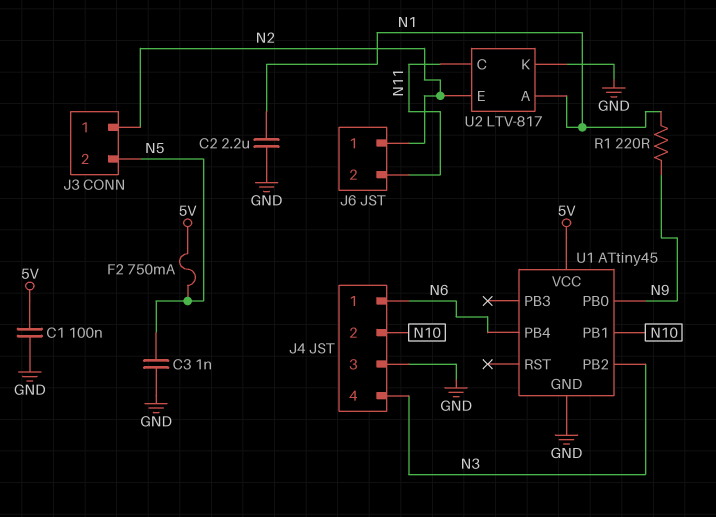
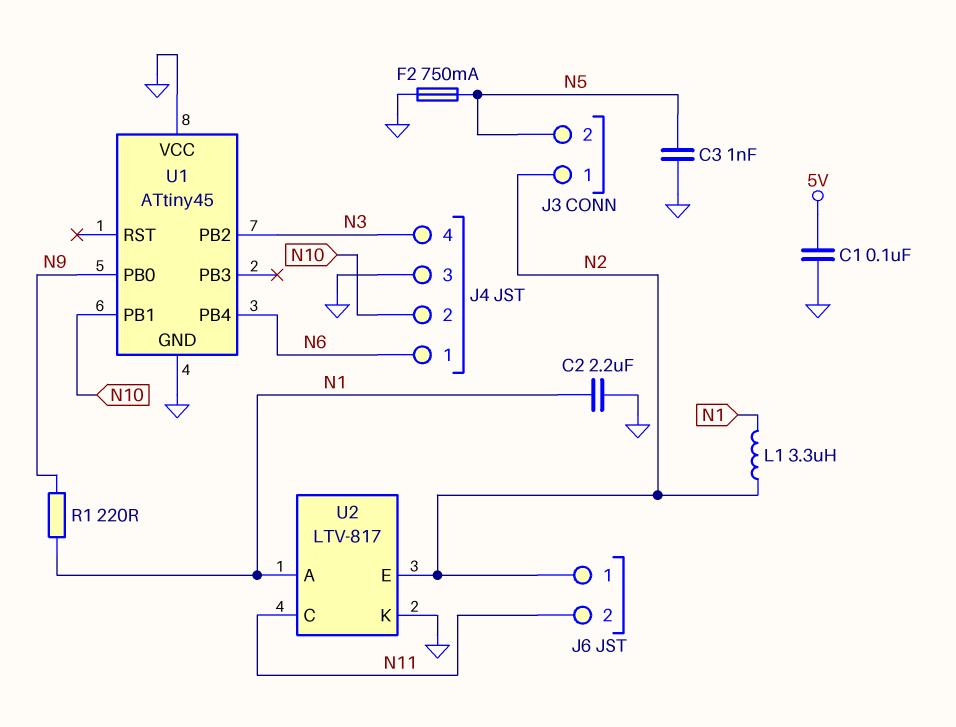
F2: 750mA (5V, N5) -> 750mA (GND, N5)
L1: none -> 3.3uH (N1, N2)
U1 pin VCC: 5V -> GND

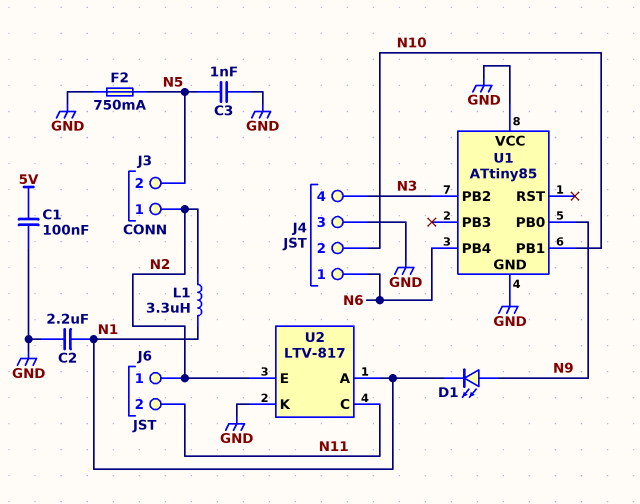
D1: none -> LED (A N9, K N1)
R1: 220 (N1, N9) -> none
U1: ATtiny45 -> ATtiny85

